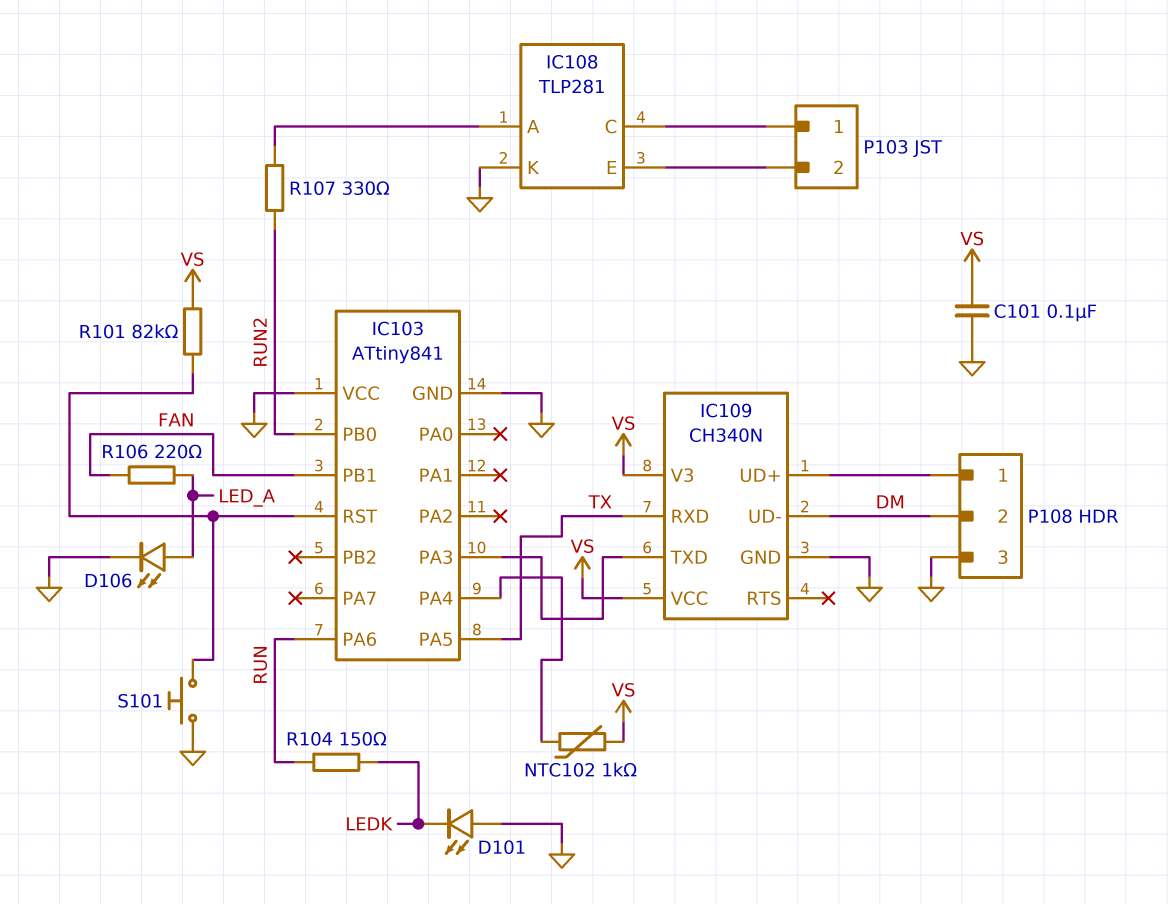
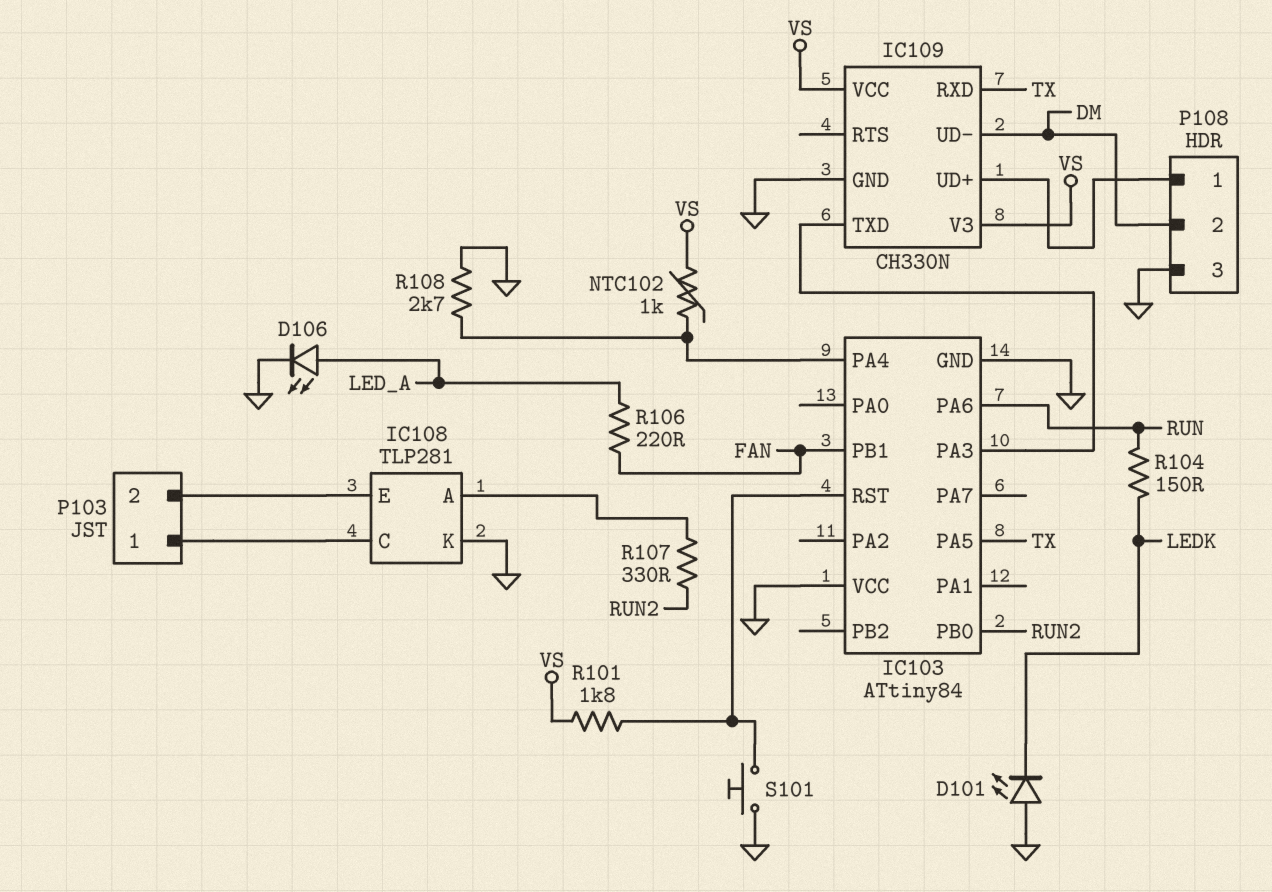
C101: 100nF (GND, VS) -> none
IC103: ATtiny841 -> ATtiny84
IC109: CH340N -> CH330N
R101: 82k (IC103/RST, VS) -> 1.8k (IC103/RST, VS)
R108: none -> 2.7k (GND, IC103/PA4)

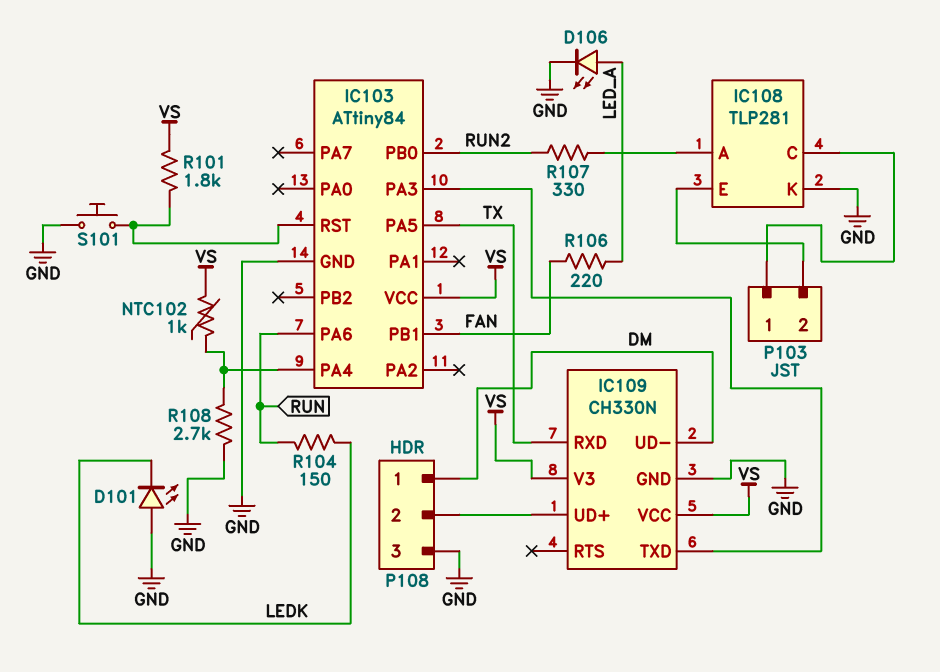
IC103 pin VCC: GND -> VS
P108 pin 1: IC109/UD+ -> DM
P108 pin 2: DM -> IC109/UD+

